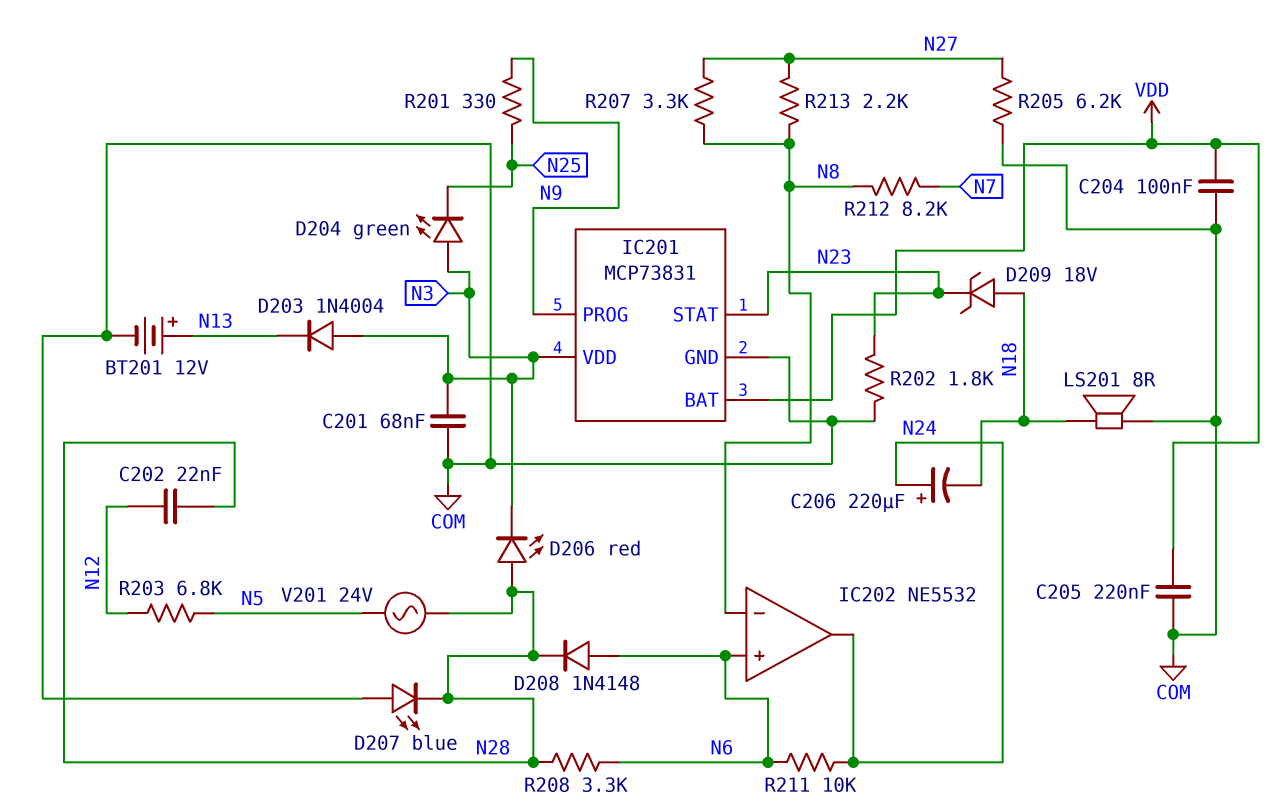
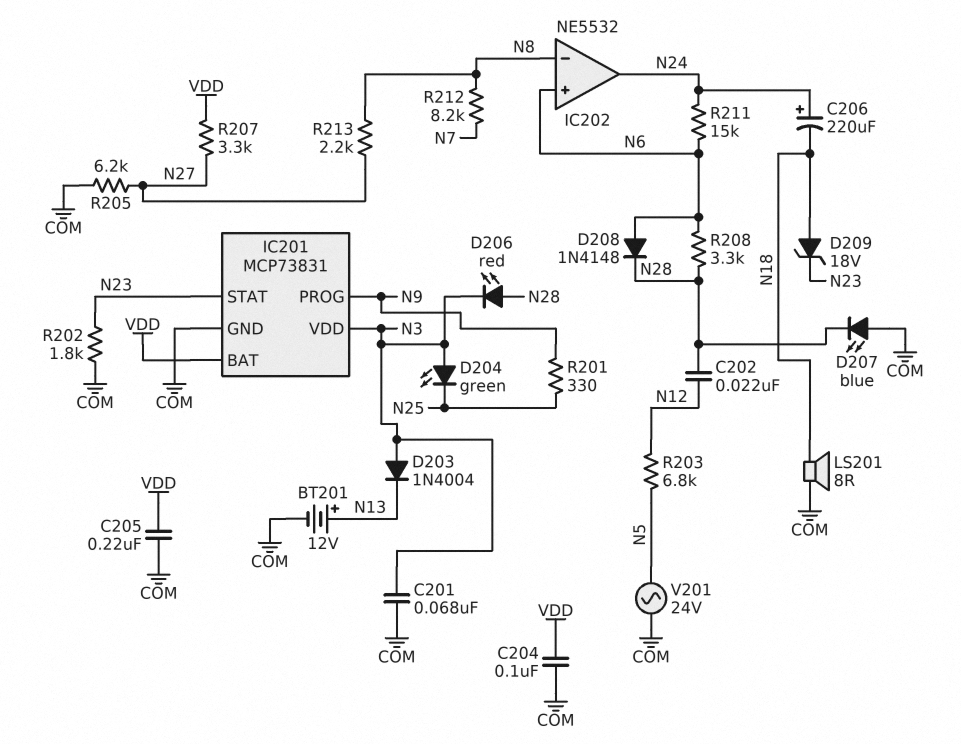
R207: 3.3k (N8, N27) -> 3.3k (N27, VDD)
R211: 10k (N6, N24) -> 15k (N6, N24)
V201: AC 24V (N5, N28) -> AC 24V (COM, N5)

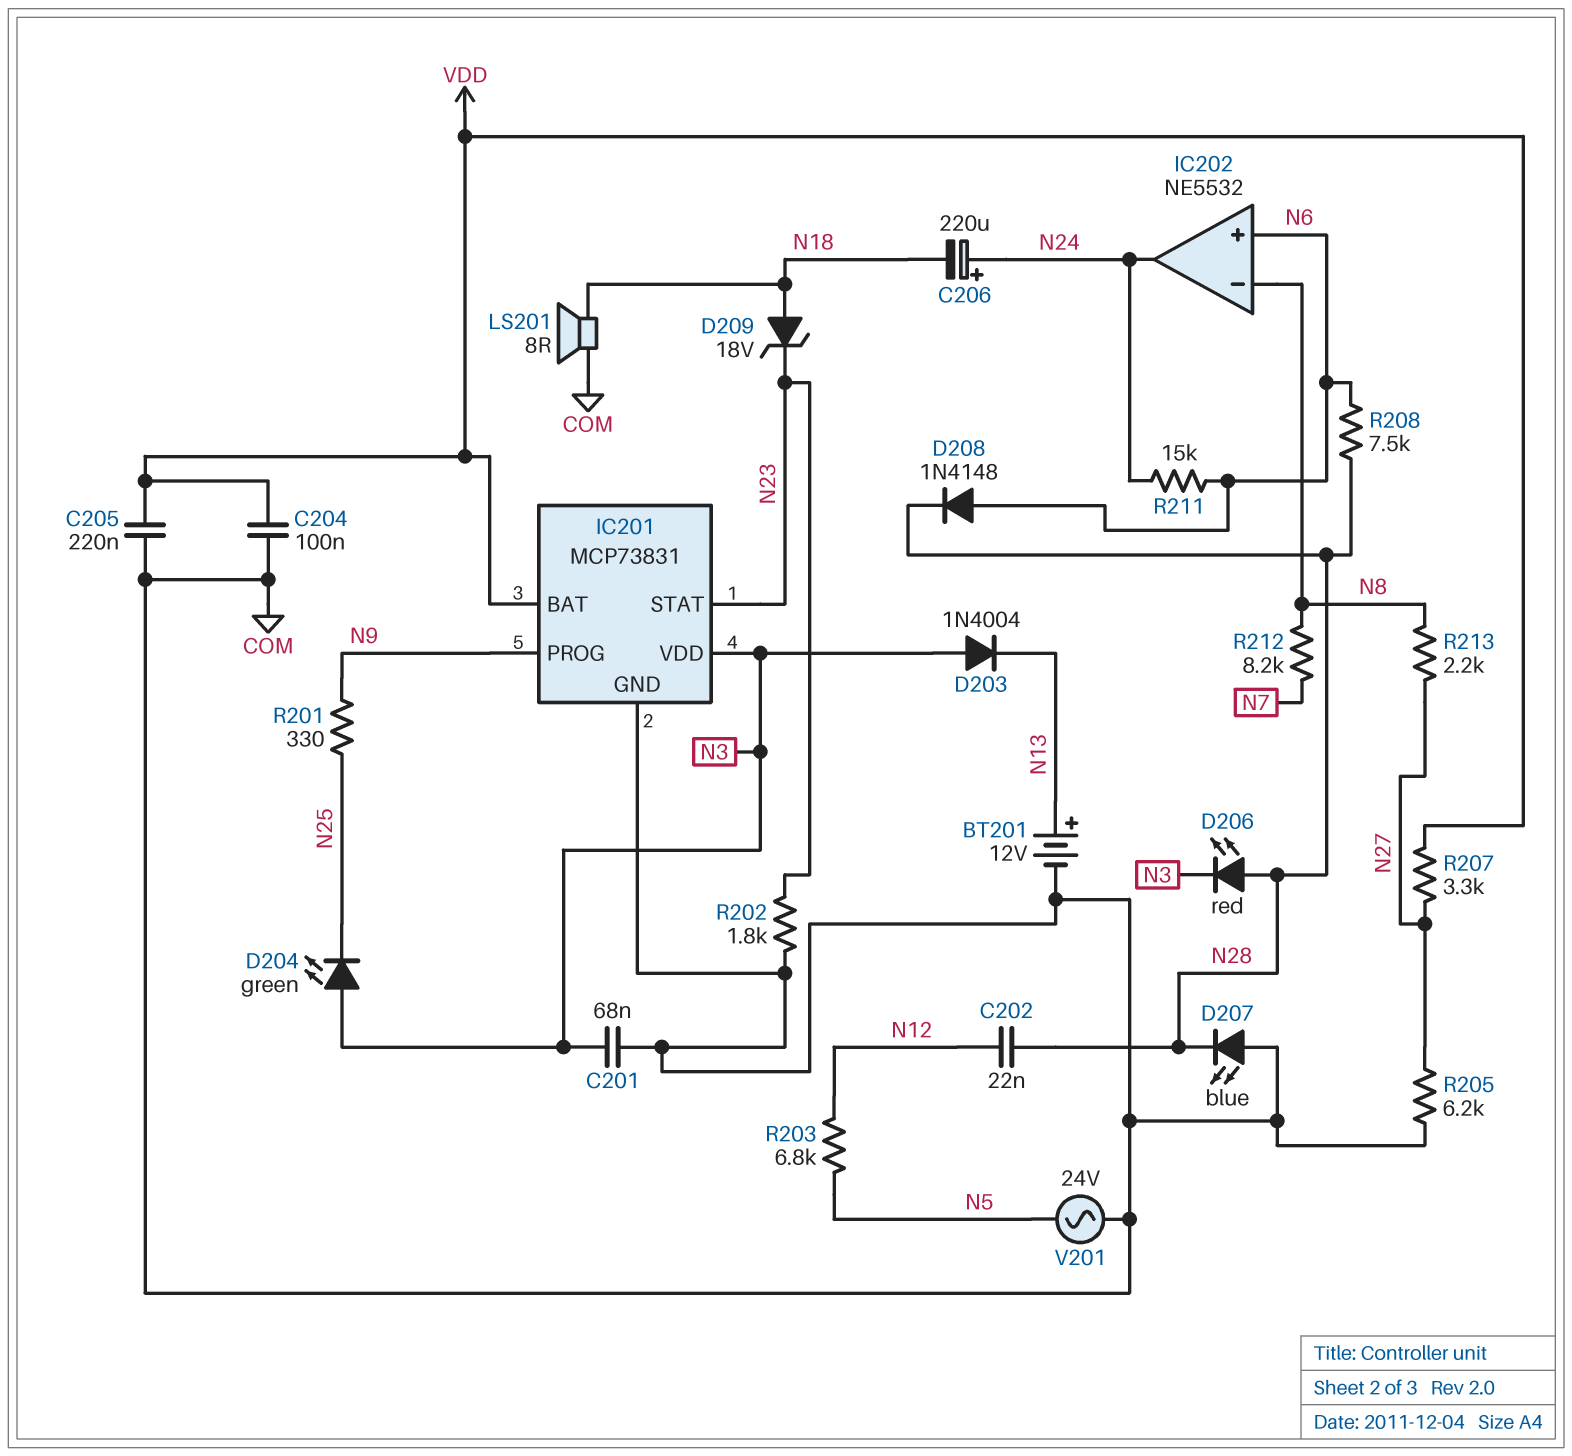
R208: 3.3k (N6, N28) -> 7.5k (N6, N28)

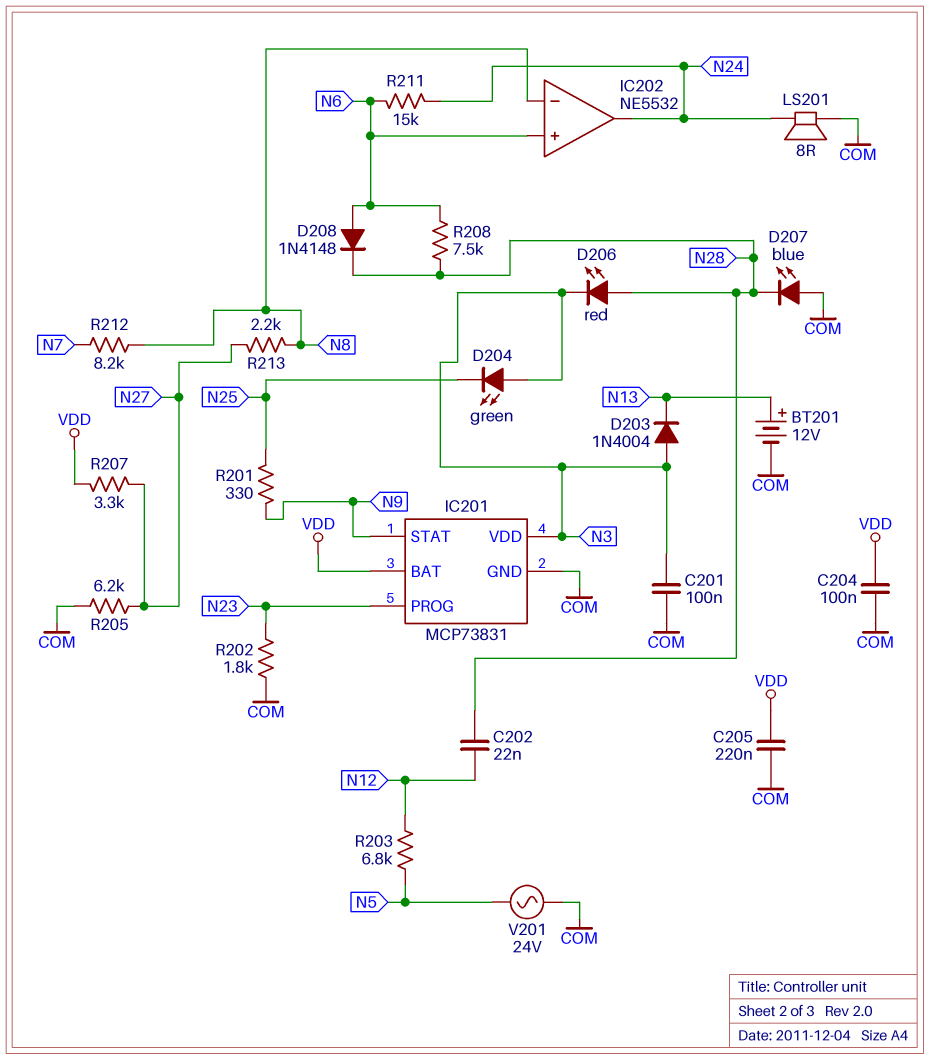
C201: 68nF (COM, N3) -> 100nF (COM, N3)
C206: 220uF (plus N24, minus N18) -> none
D209: zener 18V (A N18, K N23) -> none
IC201 pin PROG: N9 -> N23
IC201 pin STAT: N23 -> N9
LS201: speaker 8R (COM, N18) -> speaker 8R (COM, N24)

